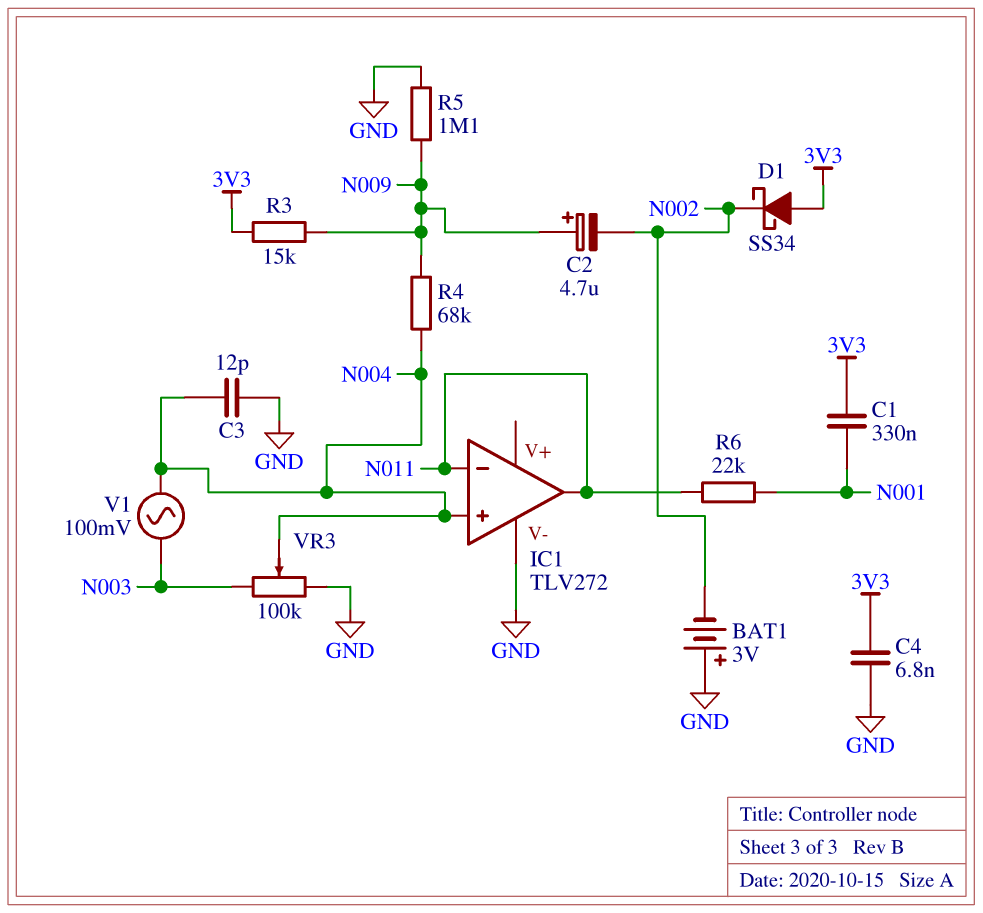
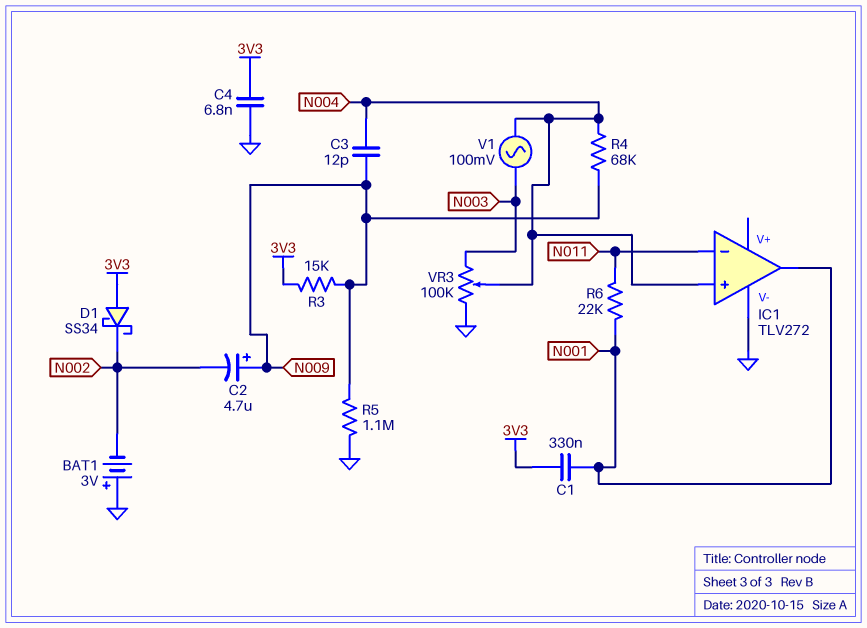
C3: 12pF (GND, N004) -> 12pF (N004, N009)
IC1 pin out: N011 -> N001

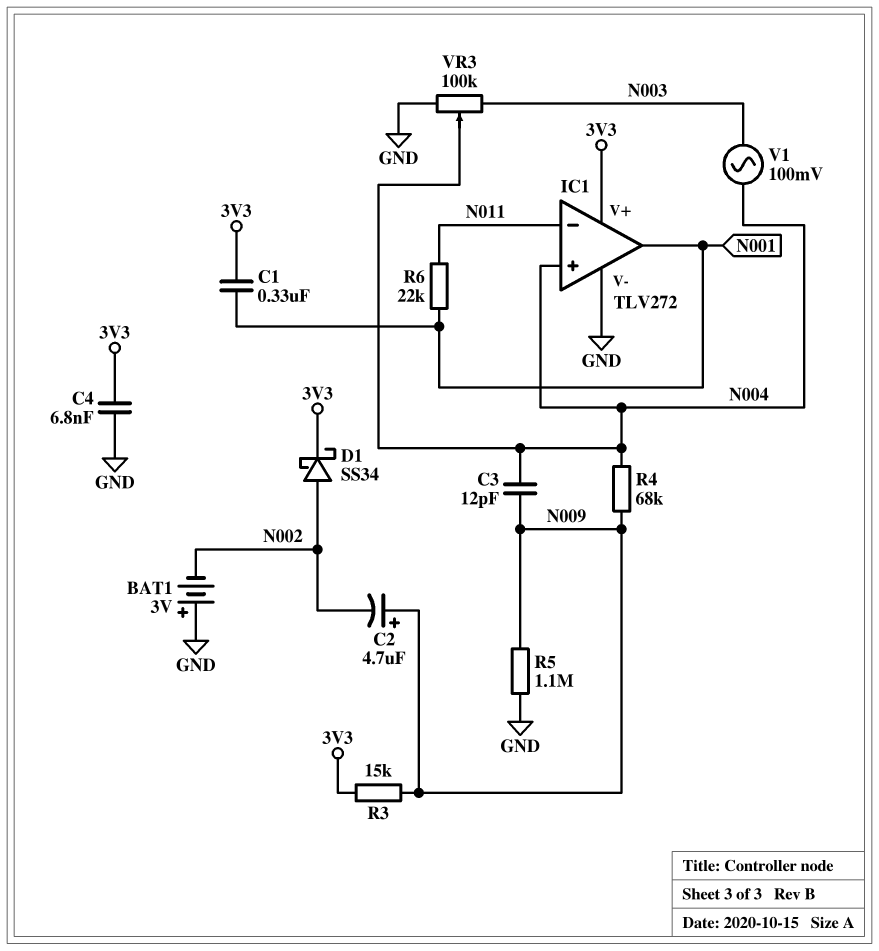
D1: schottky SS34 (A 3V3, K N002) -> schottky SS34 (A N002, K 3V3)
IC1 pin V+: none -> 3V3

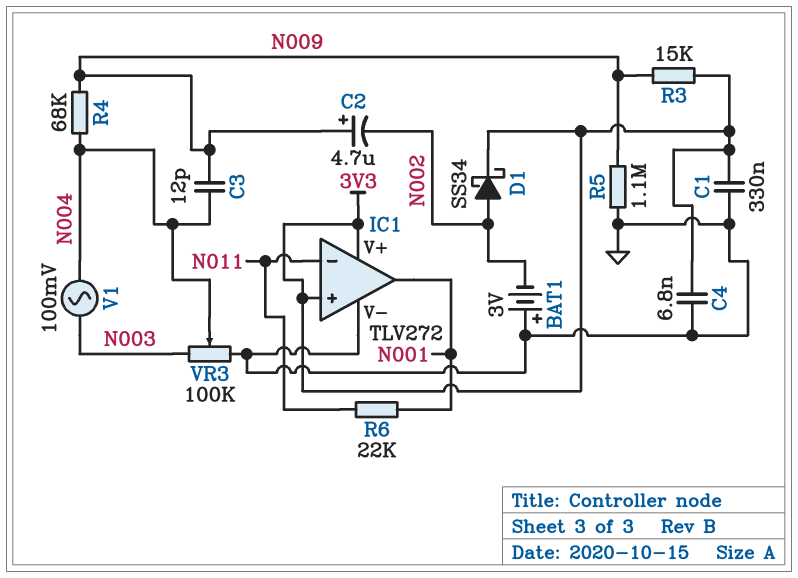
C1: 330nF (3V3, N001) -> 330nF (3V3, GND)
IC1 pin in+: N004 -> 3V3

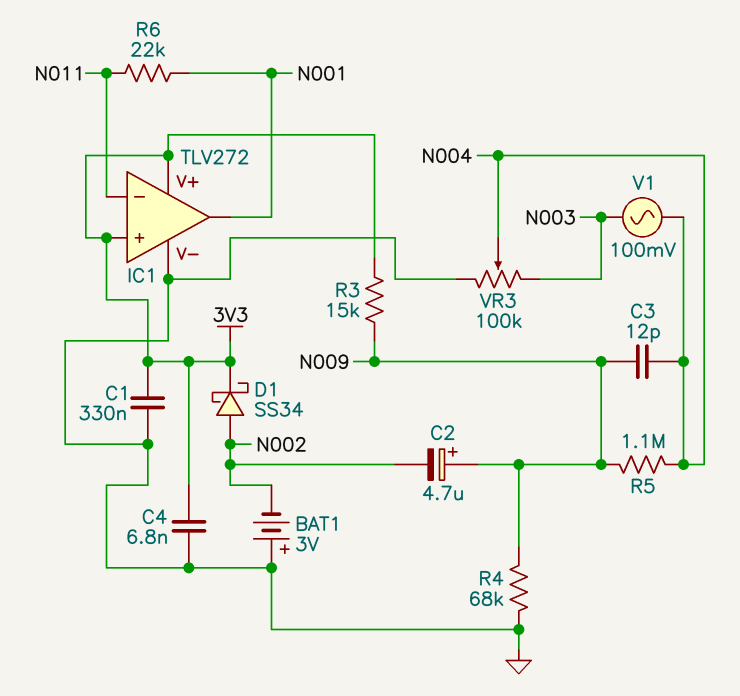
R4: 68k (N004, N009) -> 68k (GND, N009)
R5: 1.1M (GND, N009) -> 1.1M (N004, N009)

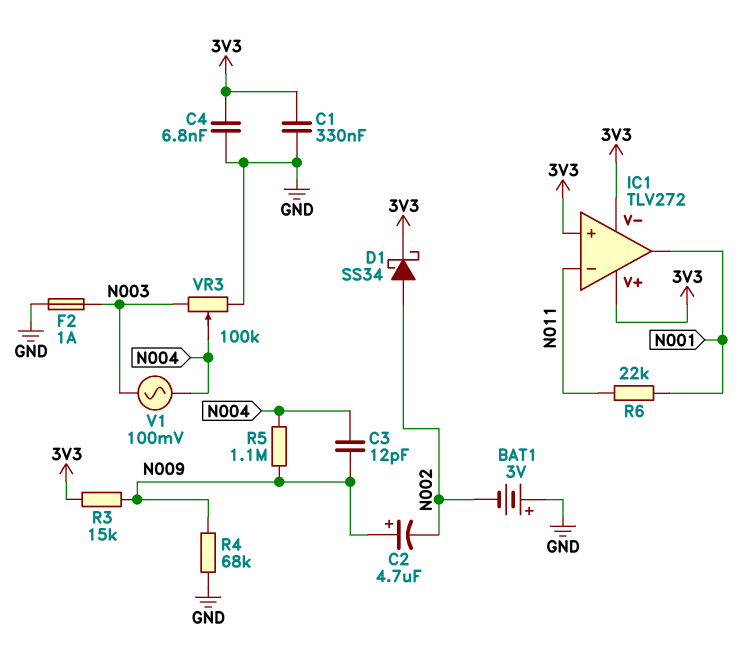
F2: none -> 1A (GND, N003)
IC1 pin V-: GND -> 3V3

